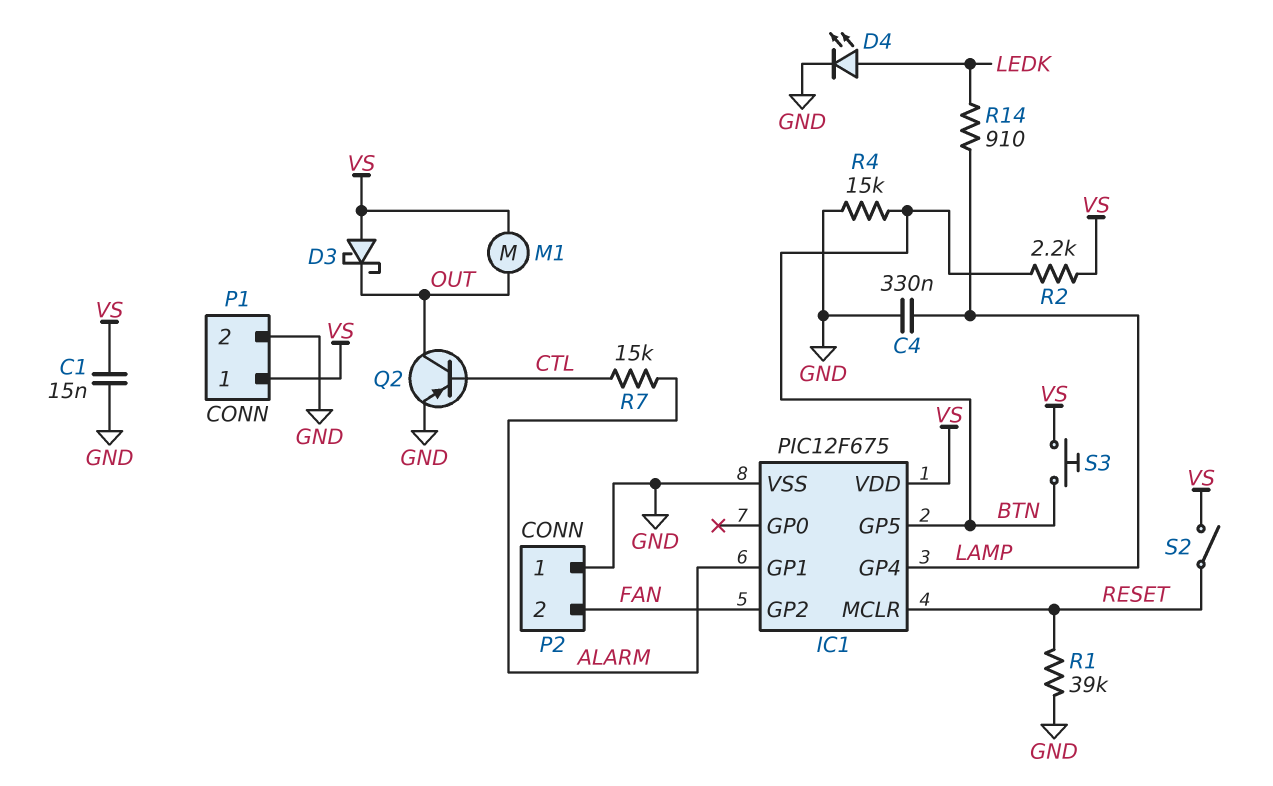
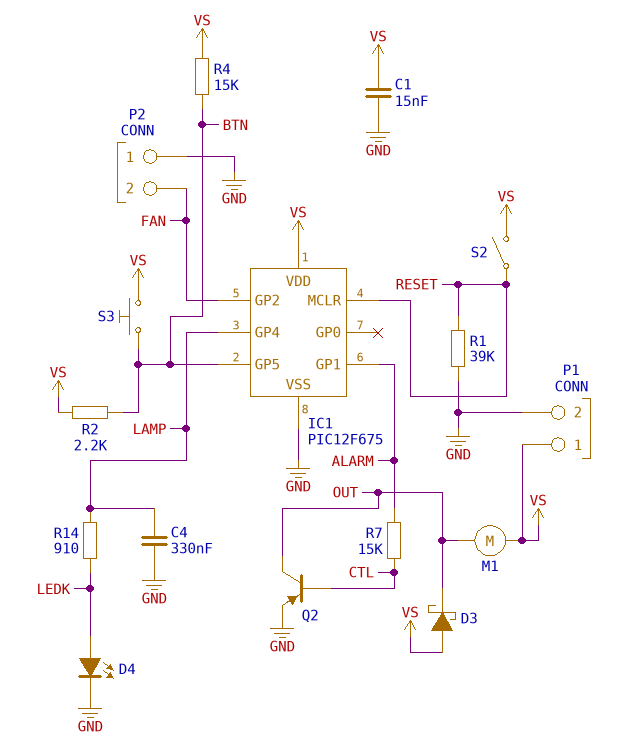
R4: 15k (BTN, GND) -> 15k (BTN, VS)

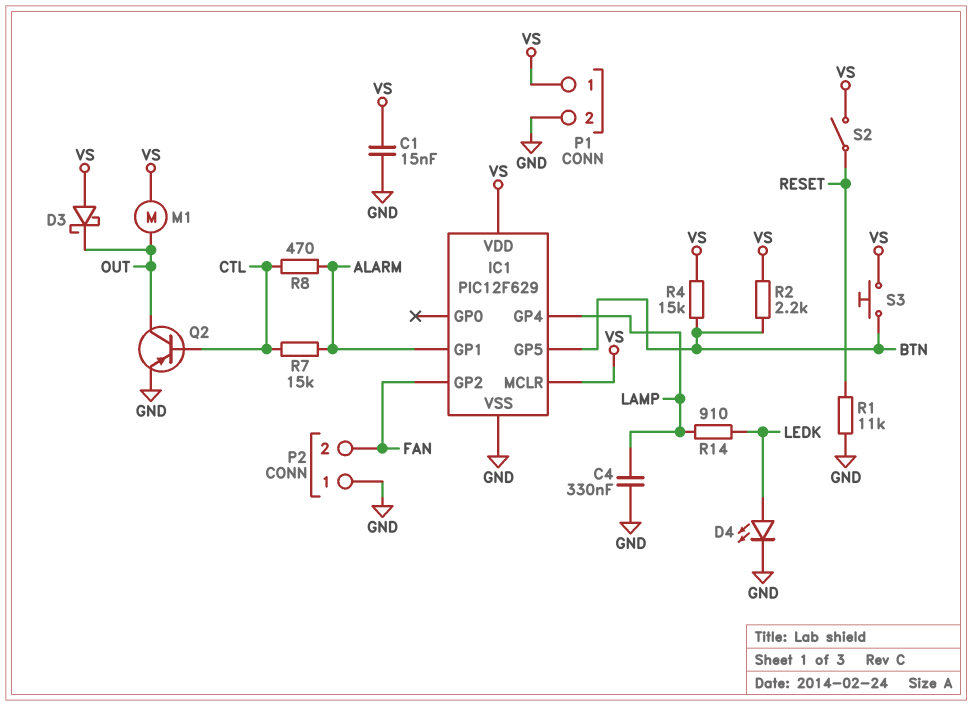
IC1: PIC12F675 -> PIC12F629
IC1 pin MCLR: RESET -> VS
R1: 39k (GND, RESET) -> 11k (GND, RESET)
R8: none -> 470 (ALARM, CTL)

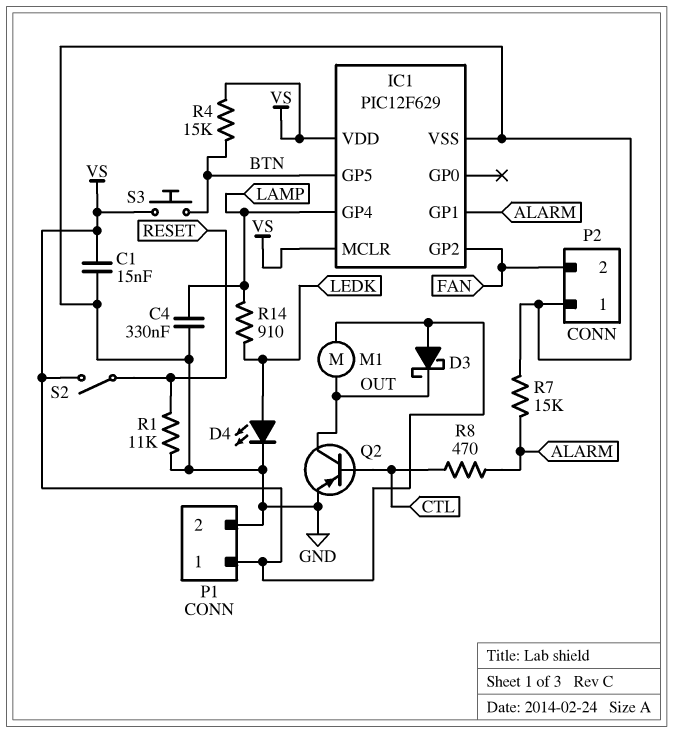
R2: 2.2k (BTN, VS) -> none
R7: 15k (ALARM, CTL) -> 15k (ALARM, GND)

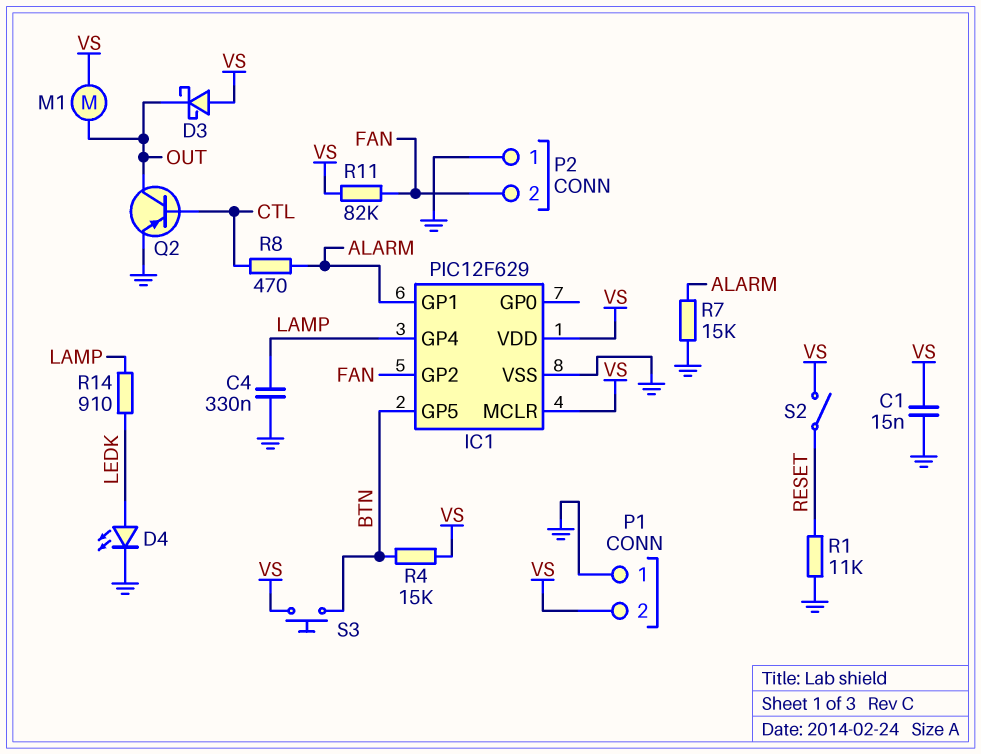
P1 pin 1: VS -> GND
P1 pin 2: GND -> VS
R11: none -> 82k (FAN, VS)

